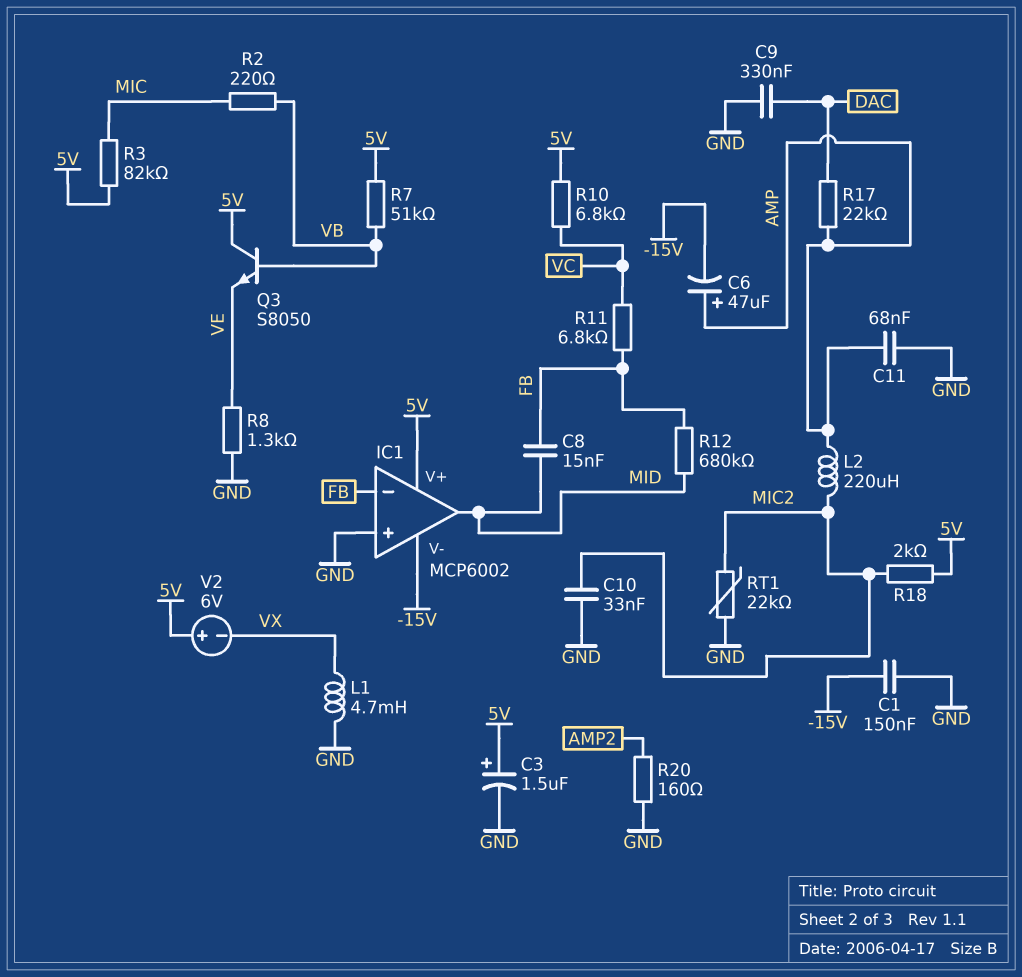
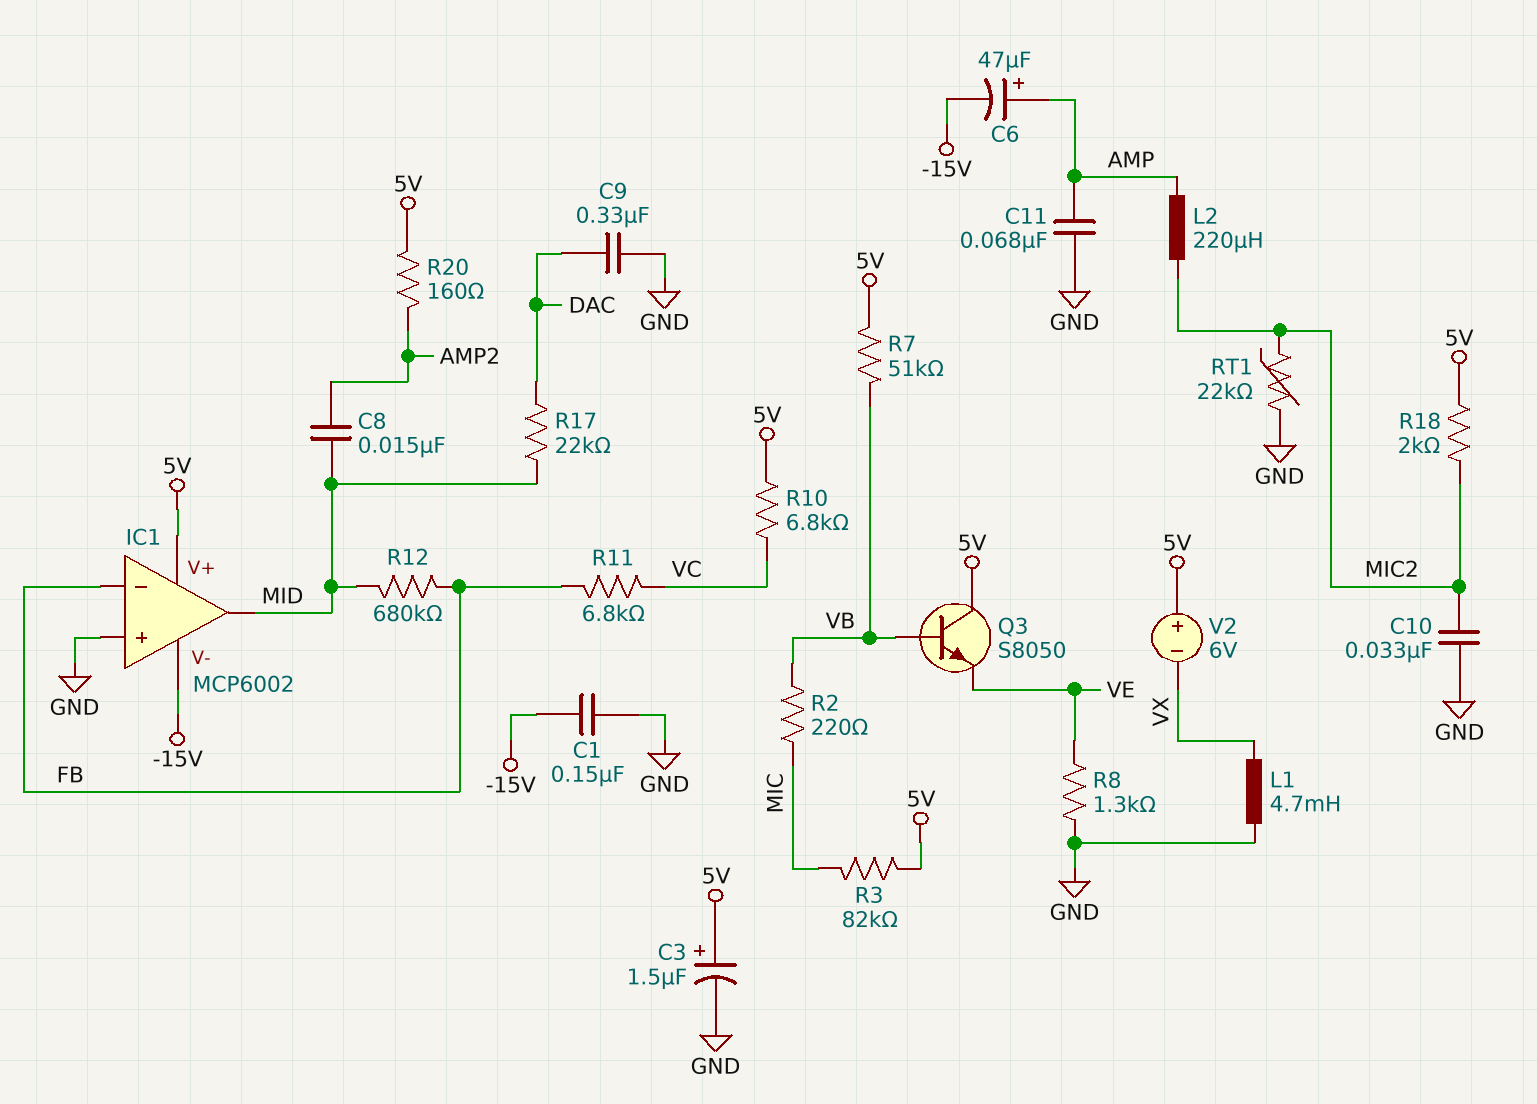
C8: 15nF (FB, MID) -> 15nF (AMP2, MID)
R17: 22k (AMP, DAC) -> 22k (DAC, MID)
R20: 160 (AMP2, GND) -> 160 (5V, AMP2)

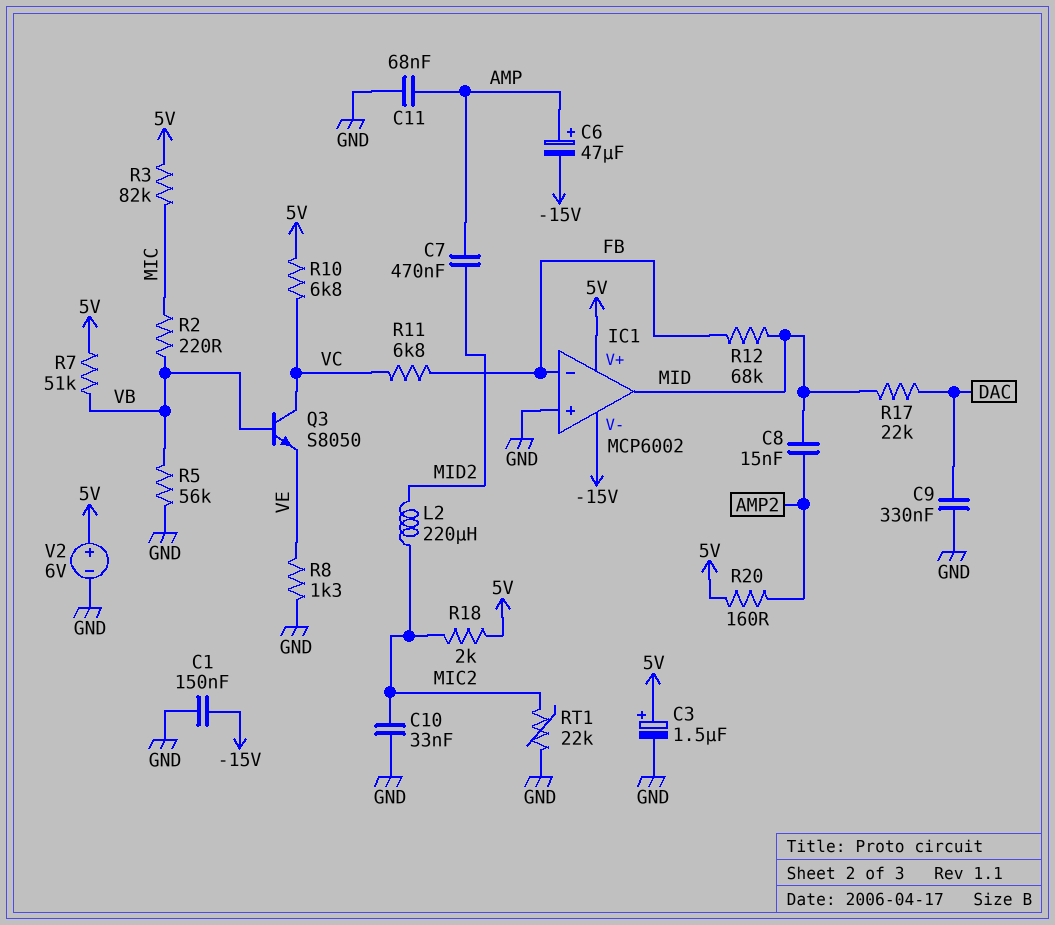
C7: none -> 470nF (AMP, MID2)
L1: 4.7mH (GND, VX) -> none
L2: 220uH (AMP, MIC2) -> 220uH (MIC2, MID2)
Q3: NPN S8050 (B VB, C 5V, E VE) -> NPN S8050 (B VB, C VC, E VE)
R5: none -> 56k (GND, VB)
R12: 680k (FB, MID) -> 68k (FB, MID)
V2: 6V (plus 5V, minus VX) -> 6V (plus 5V, minus GND)

